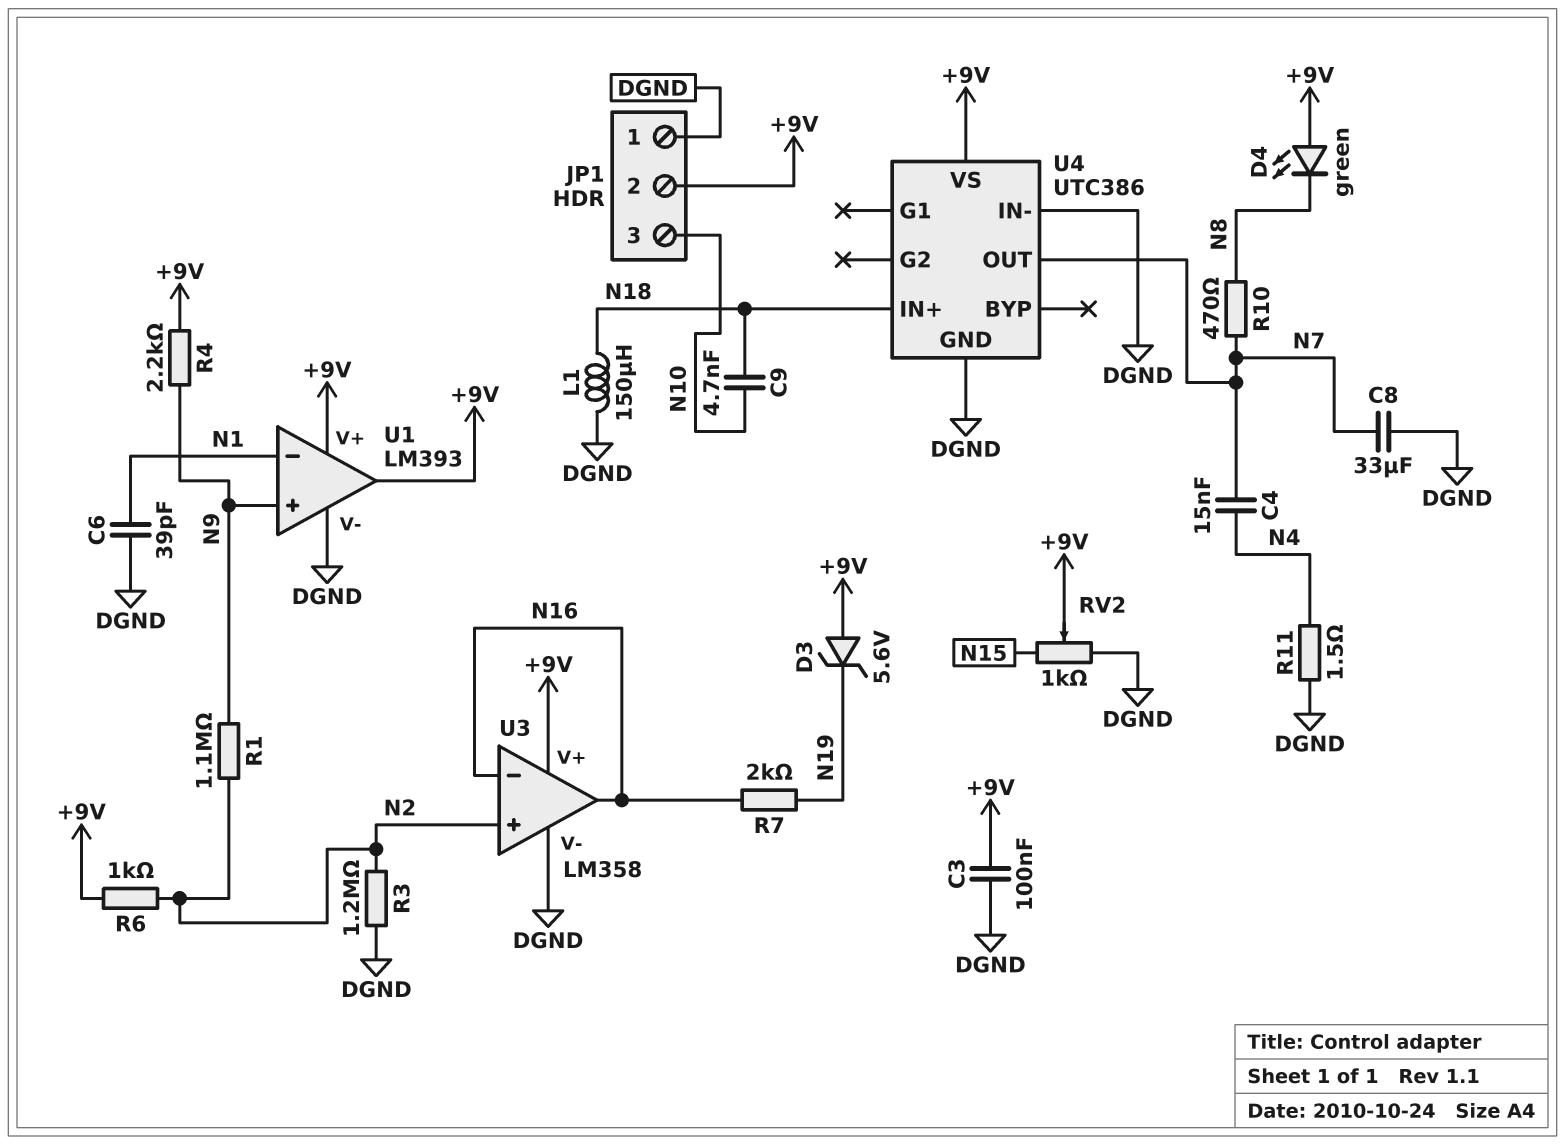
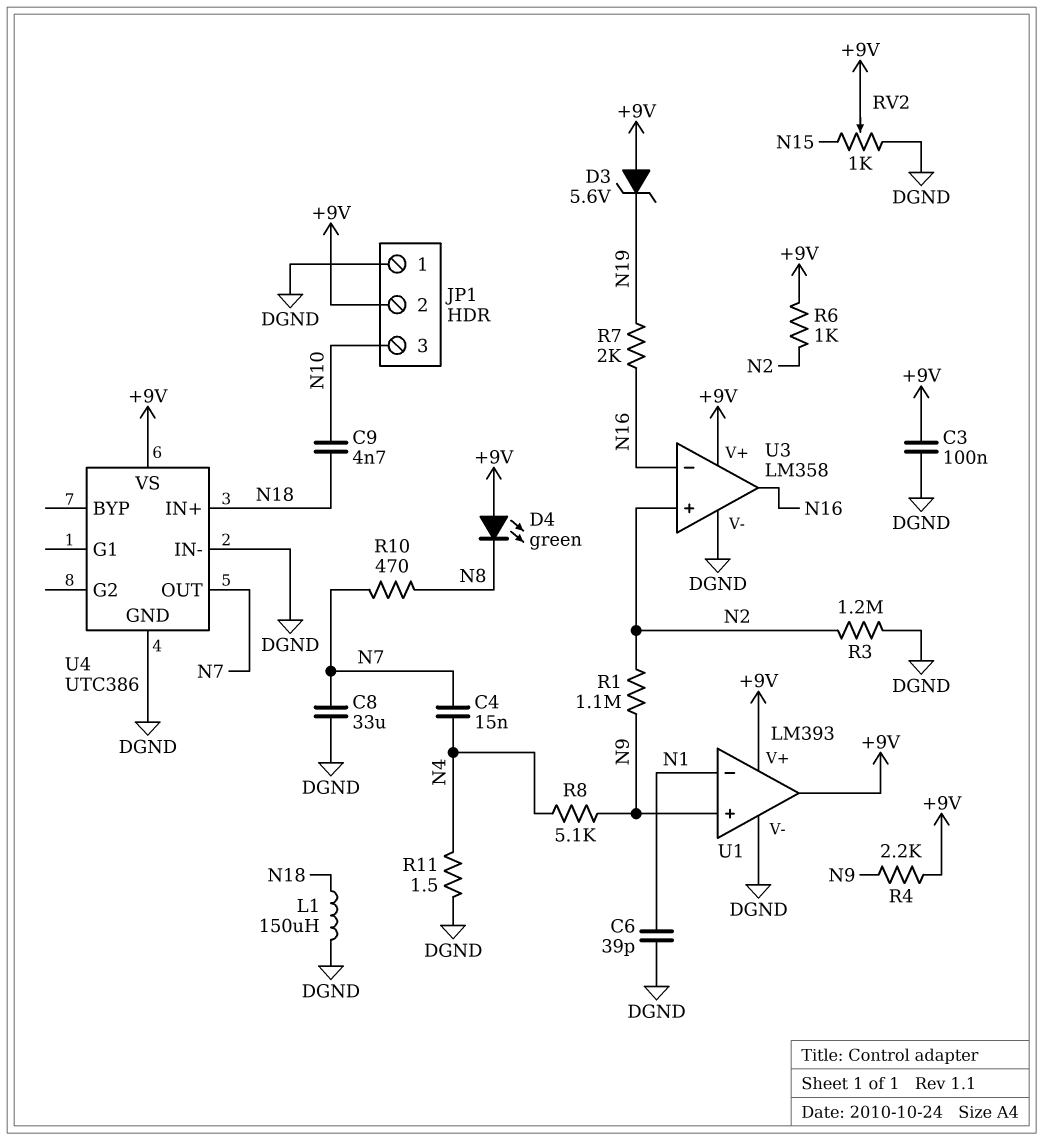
R8: none -> 5.1k (N4, N9)

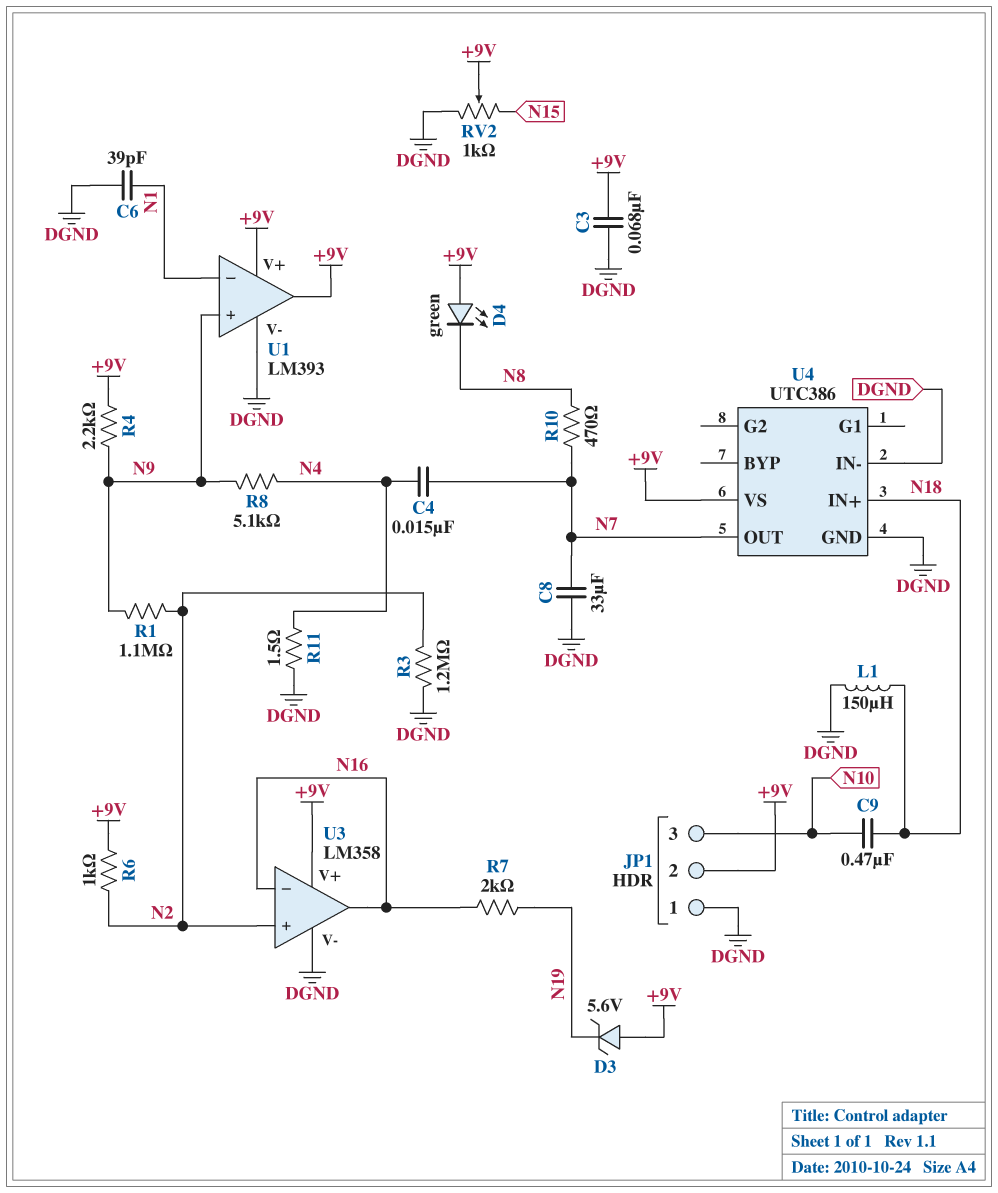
C3: 100nF (+9V, DGND) -> 68nF (+9V, DGND)
C9: 4.7nF (N10, N18) -> 470nF (N10, N18)

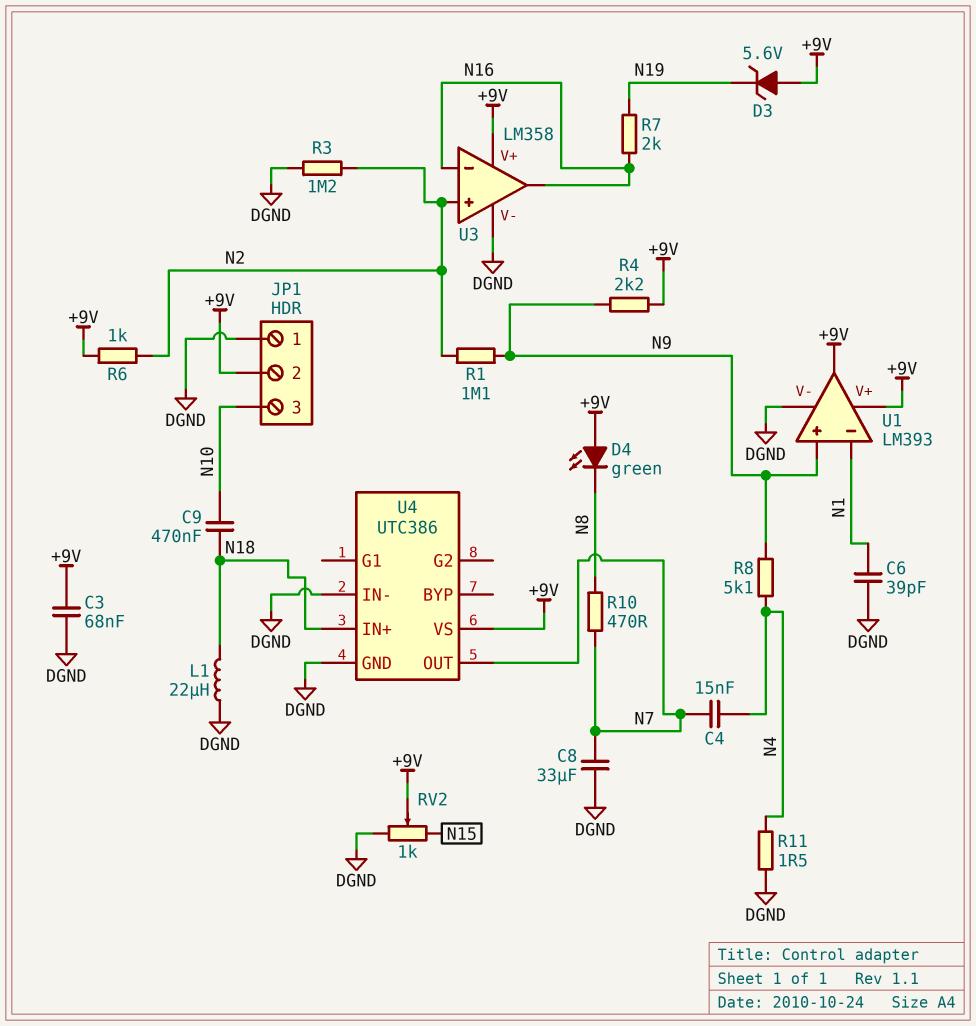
L1: 150uH (DGND, N18) -> 22uH (DGND, N18)

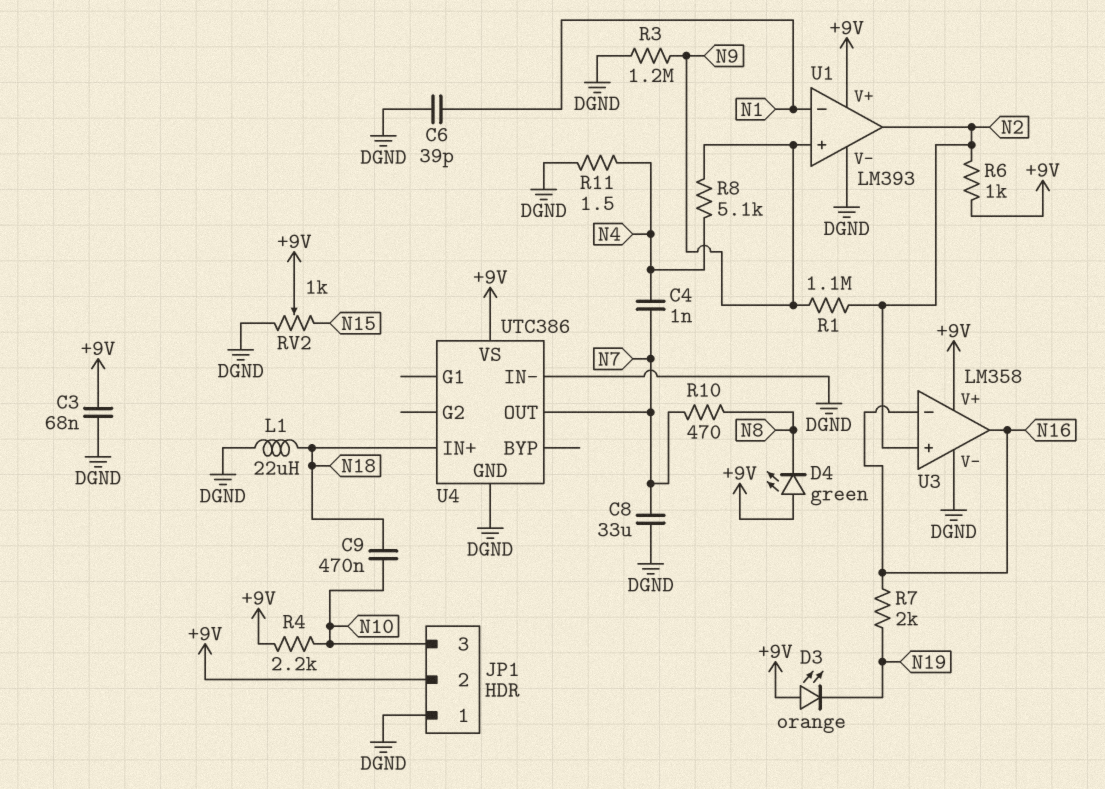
C4: 15nF (N4, N7) -> 1nF (N4, N7)
D3: zener 5.6V (A +9V, K N19) -> LED orange (A +9V, K N19)
R3: 1.2M (DGND, N2) -> 1.2M (DGND, N9)
R4: 2.2k (+9V, N9) -> 2.2k (+9V, N10)
U1 pin out: +9V -> N2

